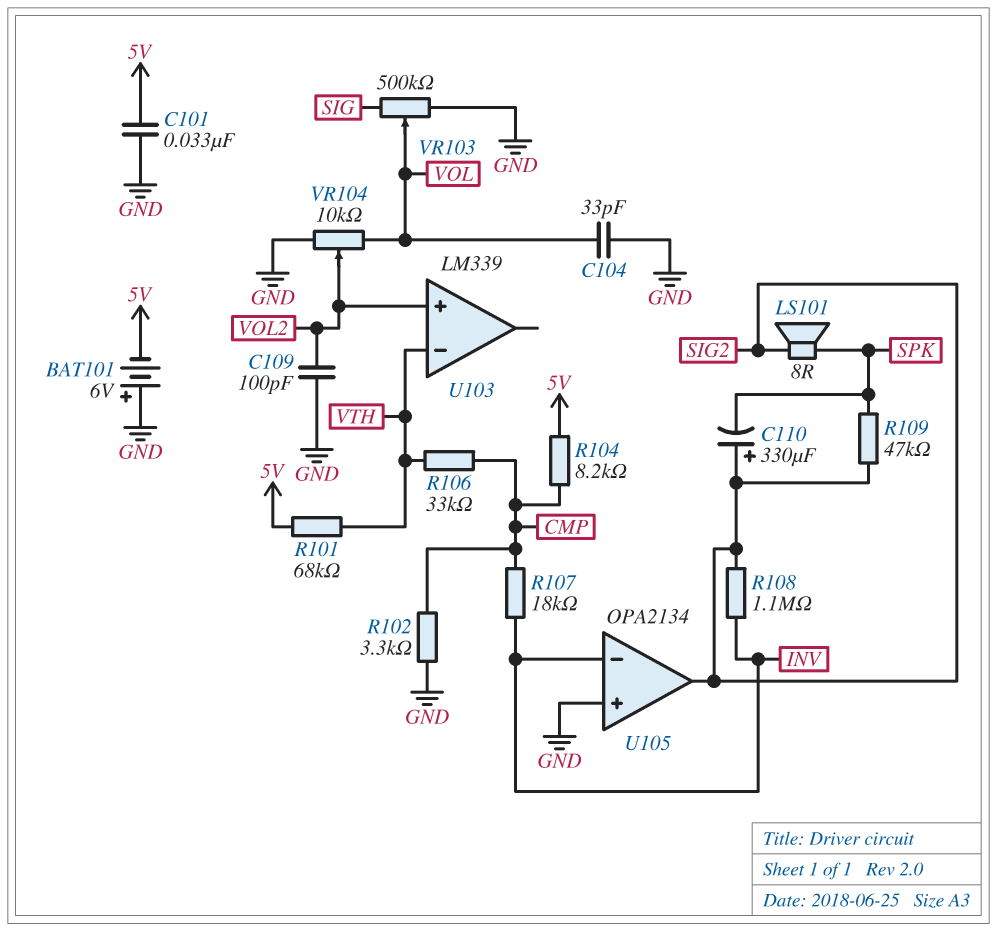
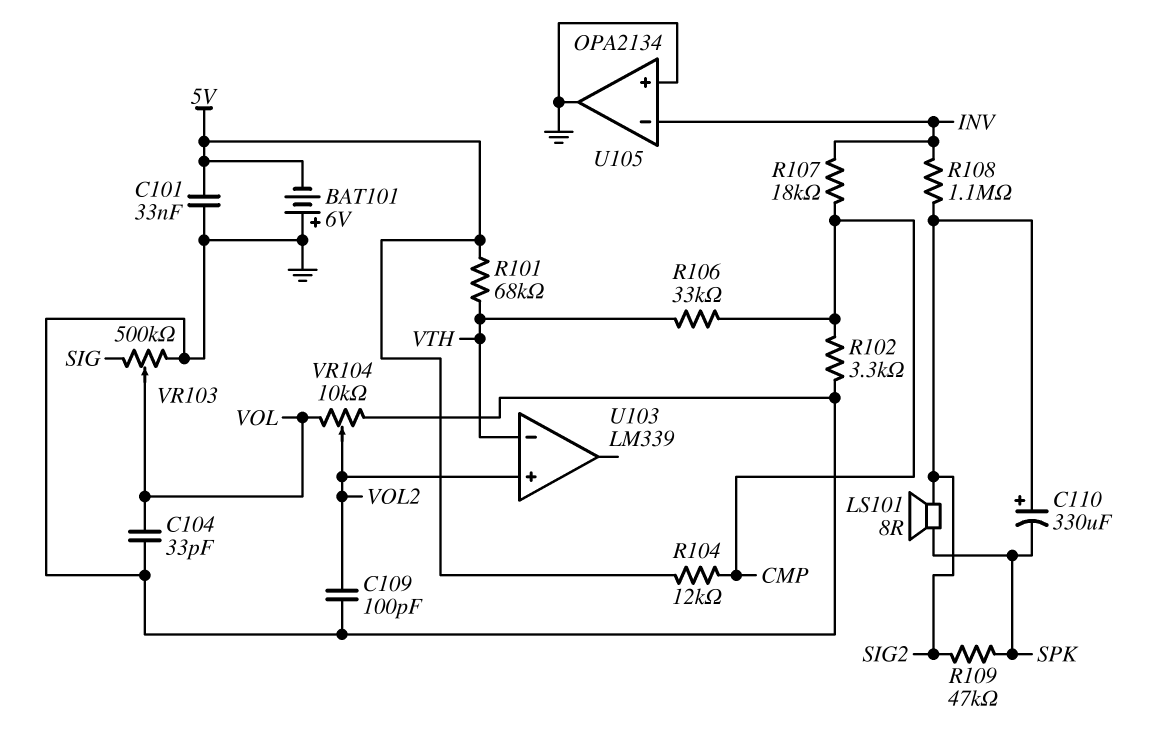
R104: 8.2k (5V, CMP) -> 12k (5V, CMP)
U105 pin out: SIG2 -> GND

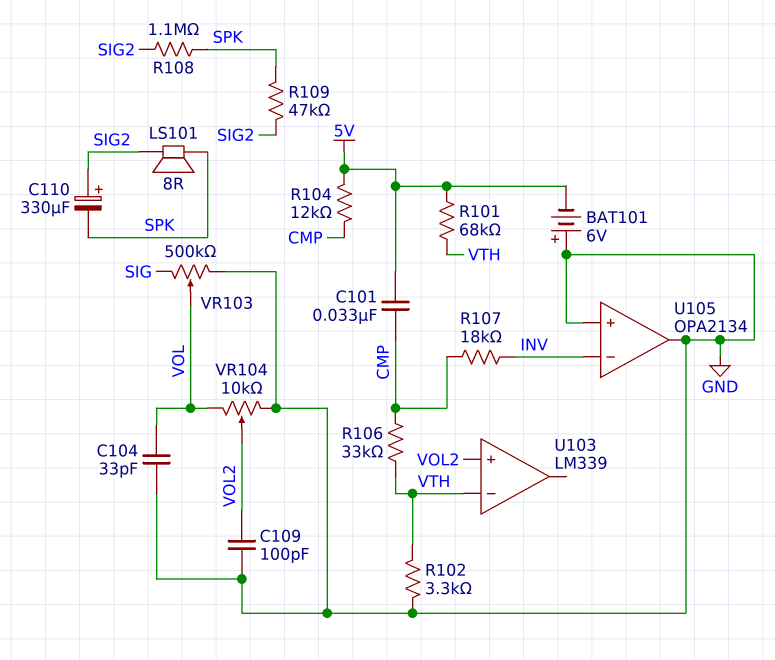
C101: 33nF (5V, GND) -> 33nF (5V, CMP)
R102: 3.3k (CMP, GND) -> 3.3k (GND, VTH)
R108: 1.1M (INV, SIG2) -> 1.1M (SIG2, SPK)

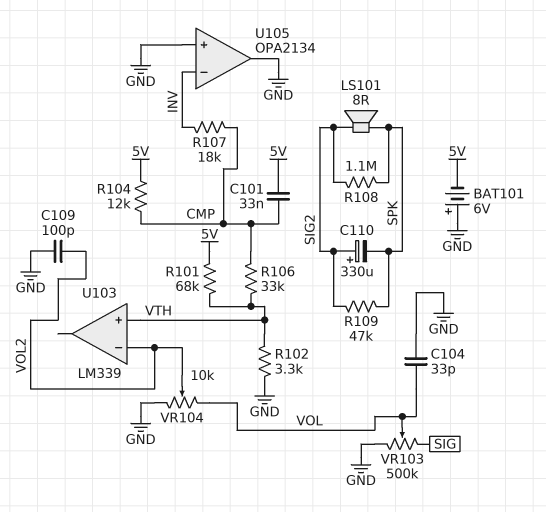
U103 pin in+: VOL2 -> VTH
U103 pin in-: VTH -> VOL2

